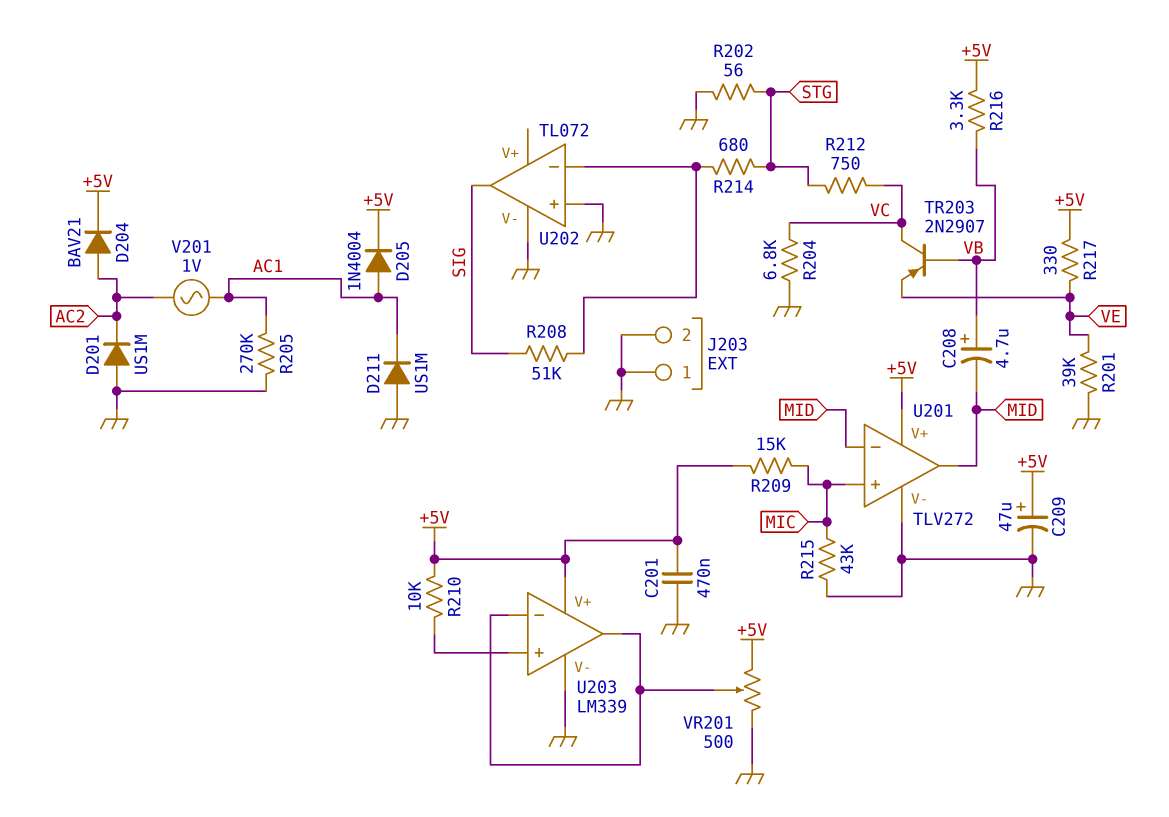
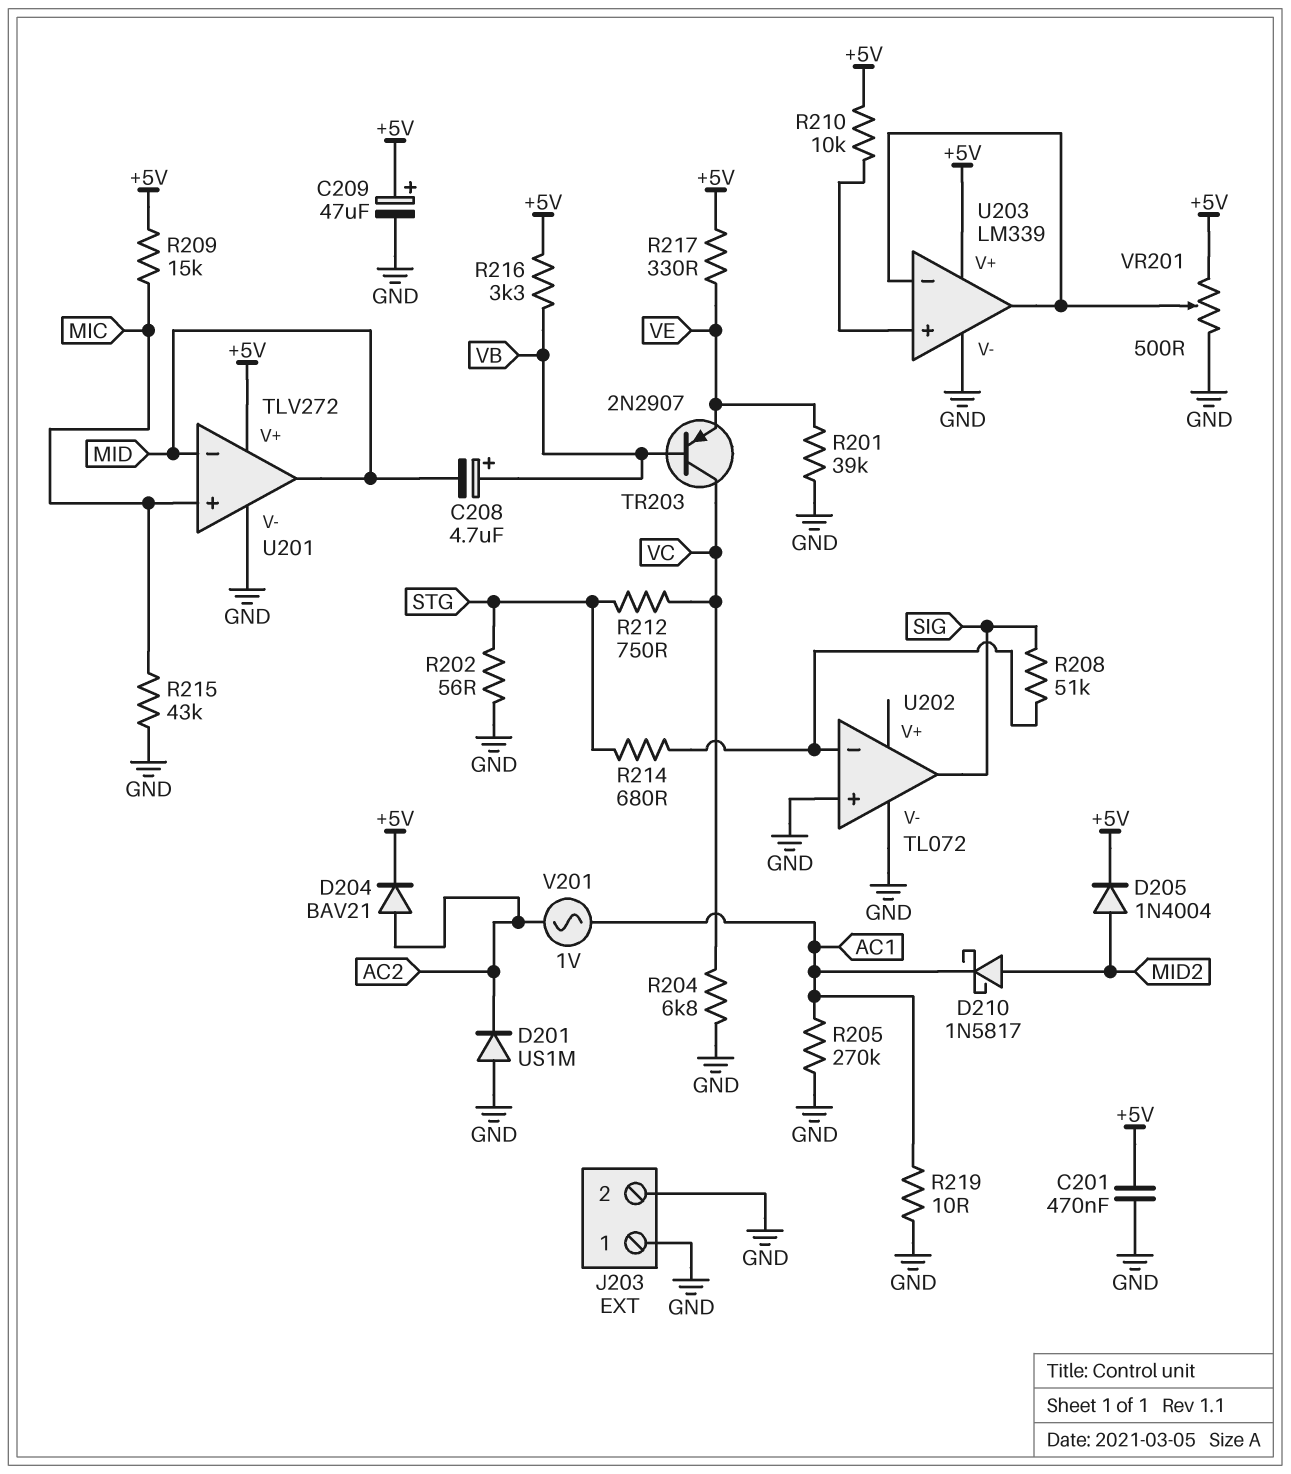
D205: diode 1N4004 (A AC1, K +5V) -> diode 1N4004 (A MID2, K +5V)
D210: none -> schottky 1N5817 (A MID2, K AC1)
D211: diode US1M (A GND, K AC1) -> none
R219: none -> 10 (AC1, GND)

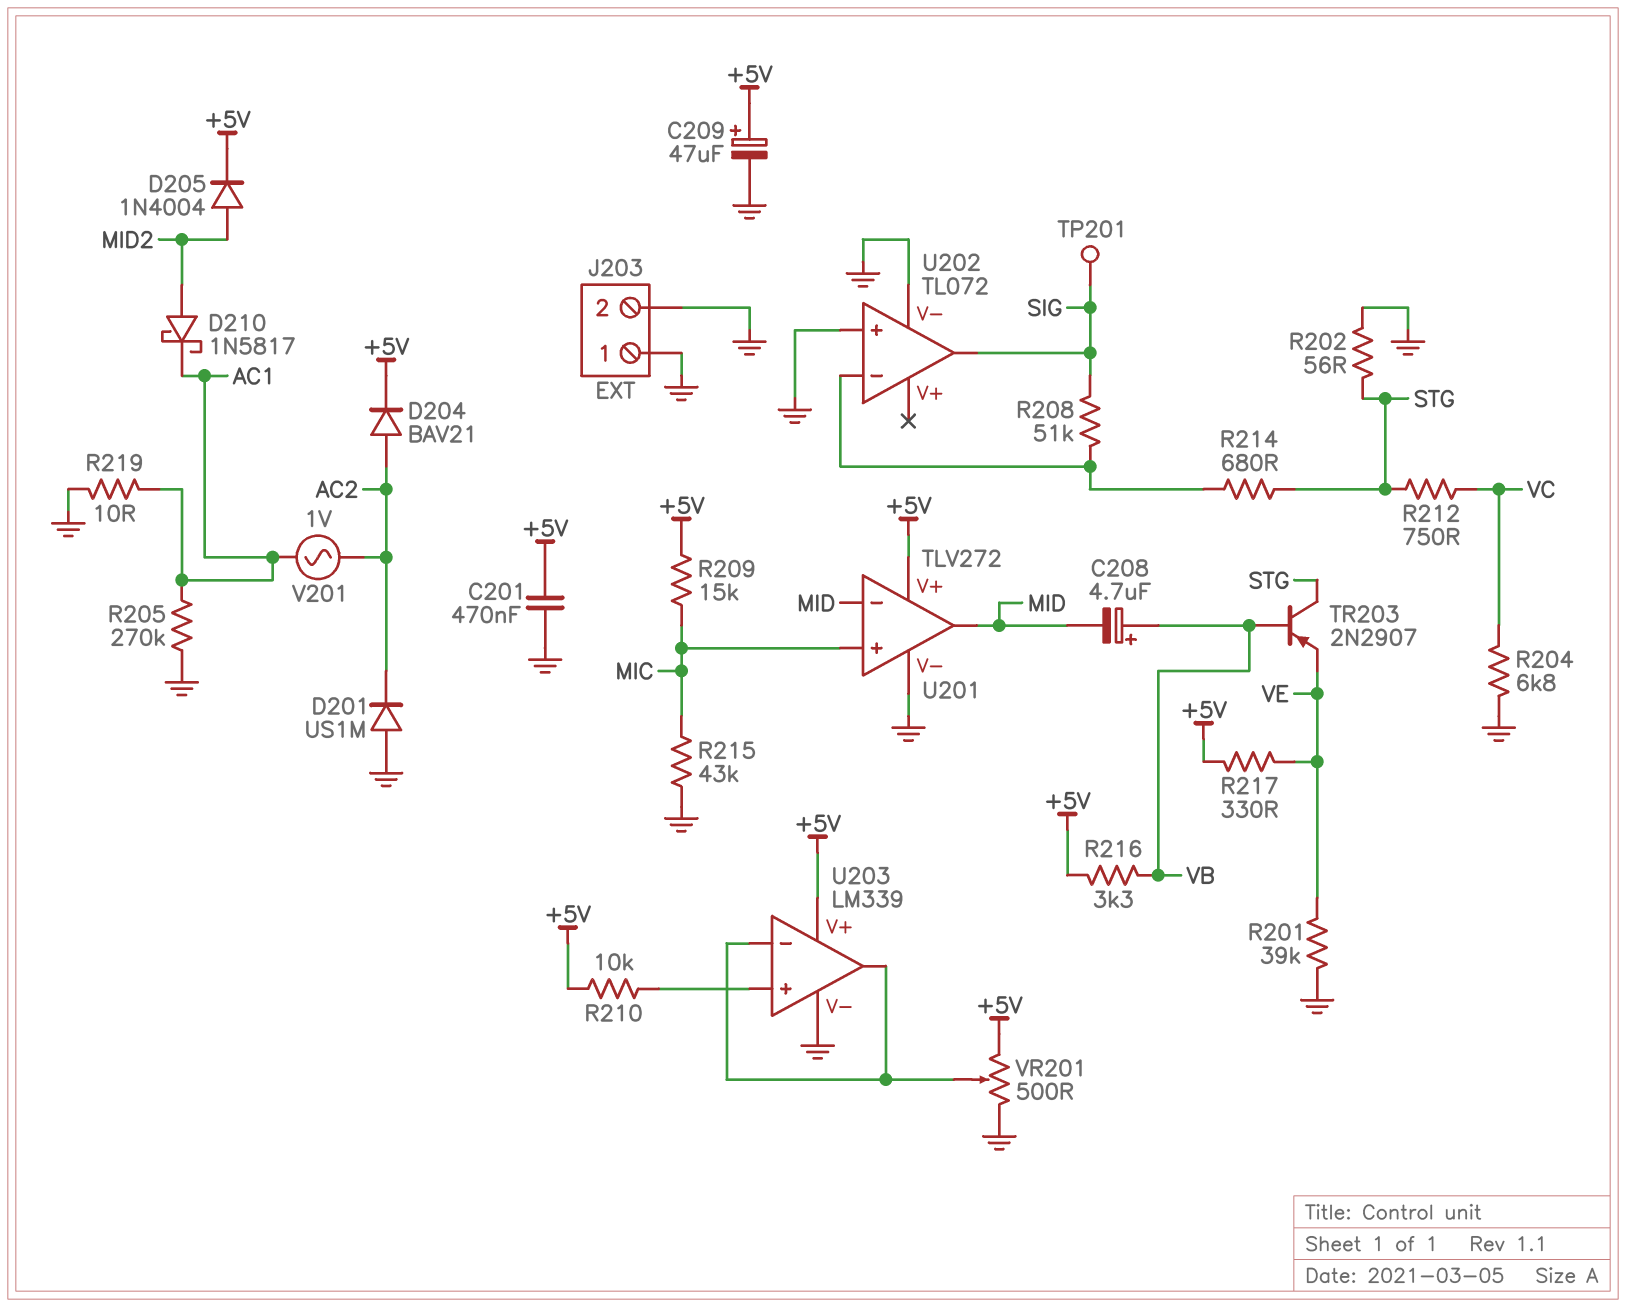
TP201: none -> test point (SIG)
TR203: PNP 2N2907 (B VB, C VC, E VE) -> PNP 2N2907 (B VB, C STG, E VE)

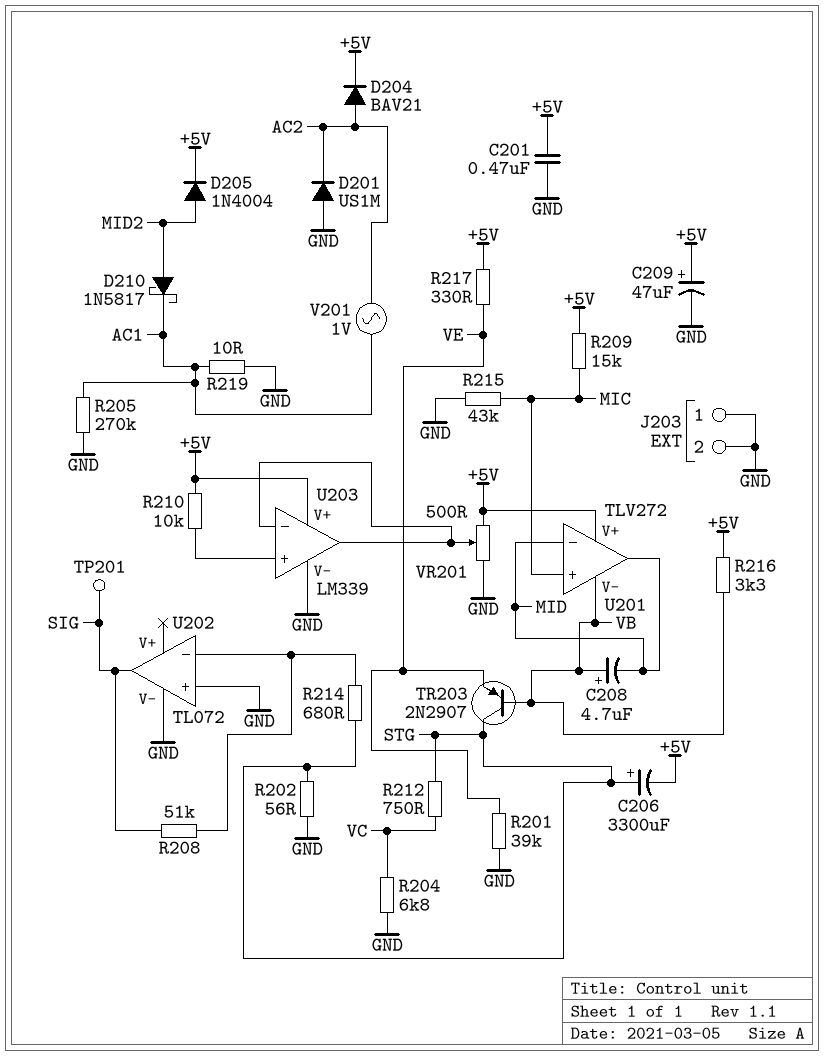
C206: none -> 3300uF (plus STG, minus +5V)
U201 pin V-: GND -> VB

